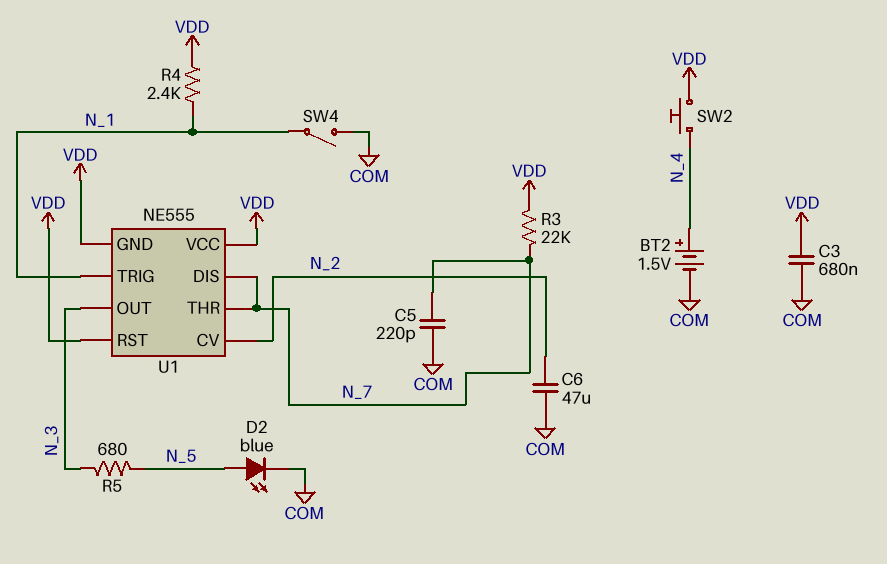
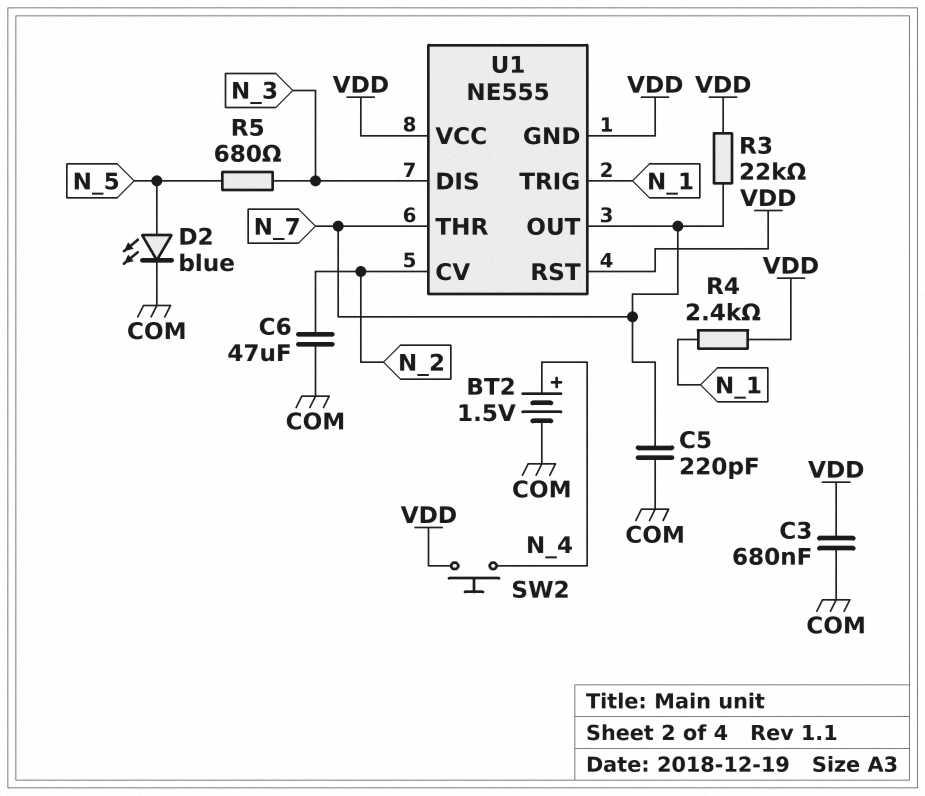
SW4: switch (COM, N_1) -> none
U1 pin DIS: N_7 -> N_3
U1 pin OUT: N_3 -> N_7

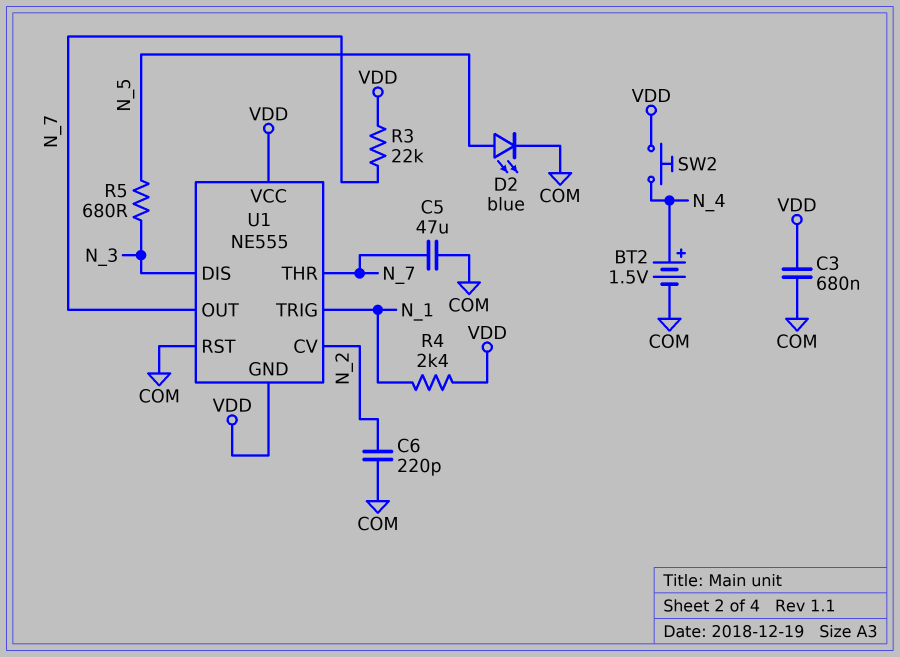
C5: 220pF (COM, N_7) -> 47uF (COM, N_7)
C6: 47uF (COM, N_2) -> 220pF (COM, N_2)
U1 pin RST: VDD -> COM

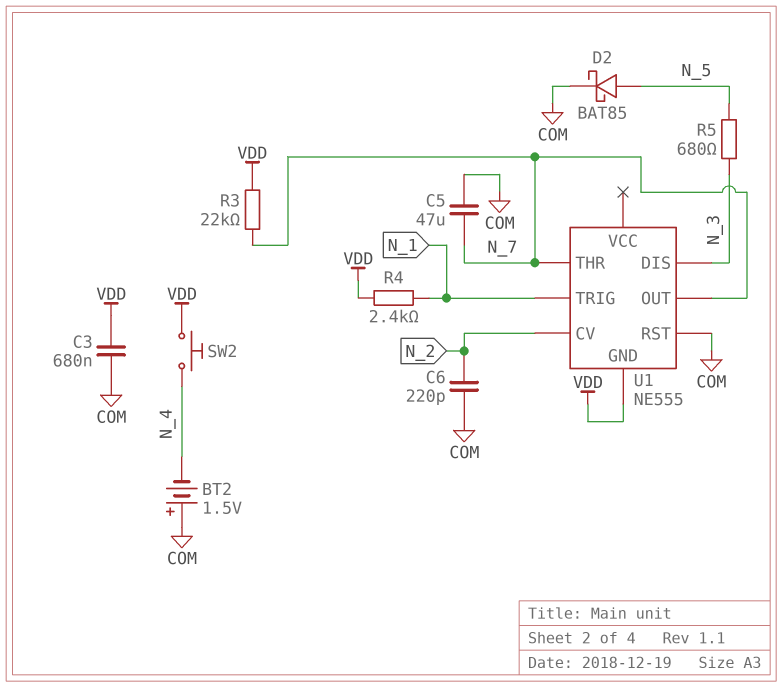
BT2: 1.5V (plus N_4, minus COM) -> 1.5V (plus COM, minus N_4)
D2: LED blue (A N_5, K COM) -> schottky BAT85 (A N_5, K COM)
U1 pin VCC: VDD -> none

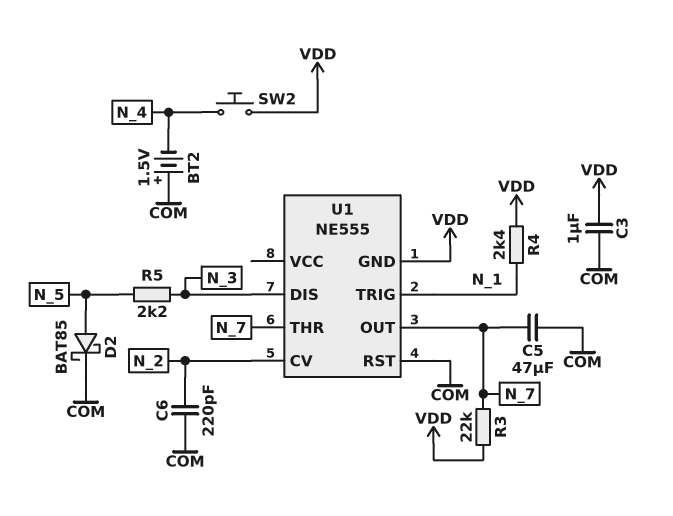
C3: 680nF (COM, VDD) -> 1uF (COM, VDD)
R5: 680 (N_3, N_5) -> 2.2k (N_3, N_5)

